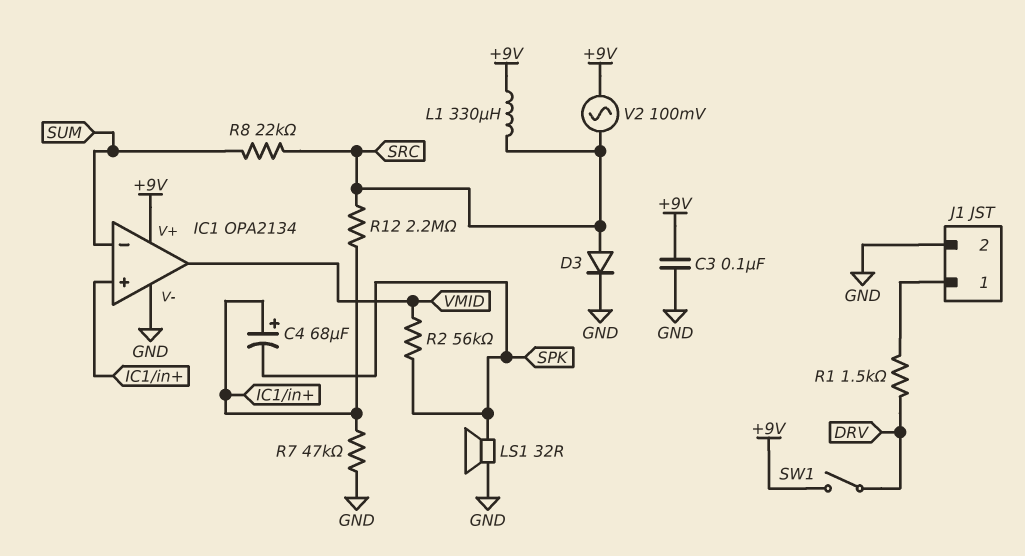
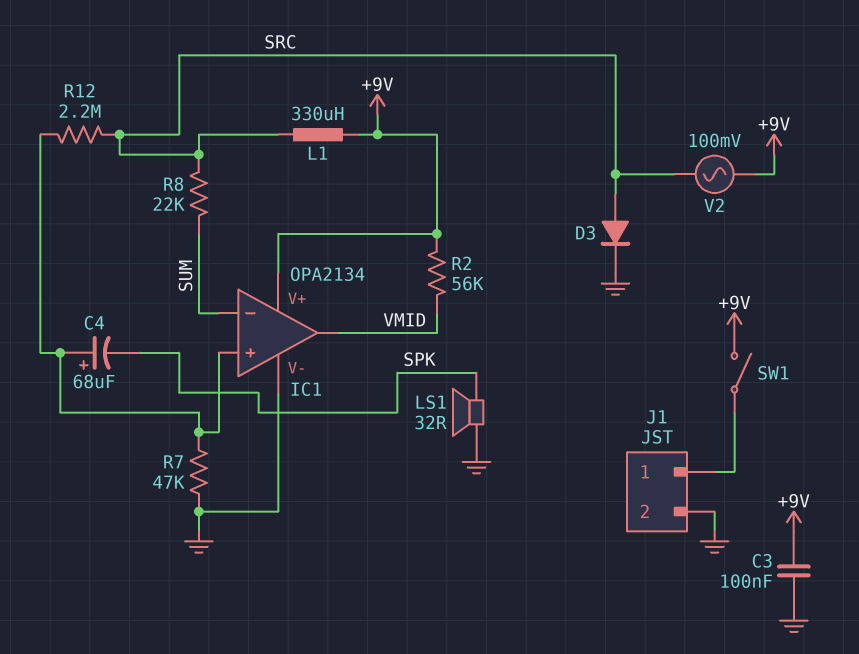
R1: 1.5k (DRV, J1/1) -> none
R2: 56k (SPK, VMID) -> 56k (+9V, VMID)
SW1: switch (+9V, DRV) -> switch (+9V, J1/1)

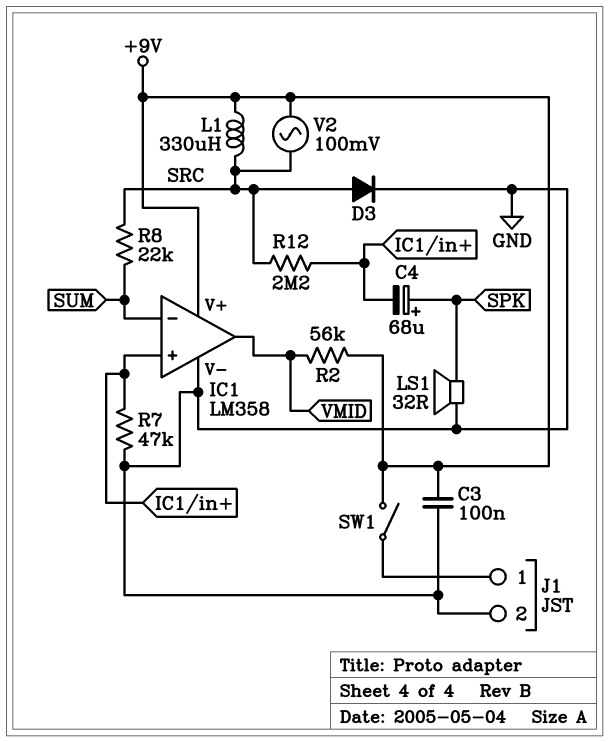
C4: 68uF (plus IC1/in+, minus SPK) -> 68uF (plus SPK, minus IC1/in+)
IC1: OPA2134 -> LM358

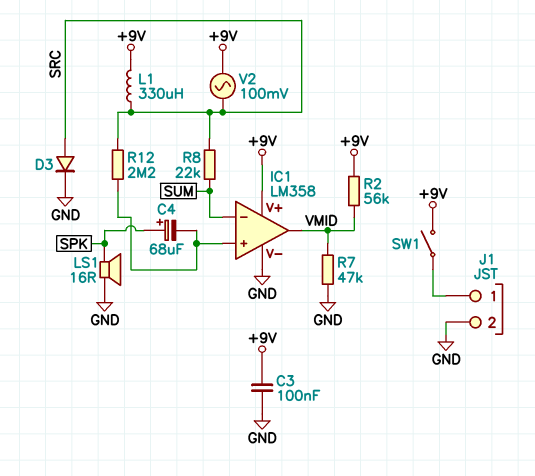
LS1: speaker 32R (GND, SPK) -> speaker 16R (GND, SPK)
R7: 47k (GND, IC1/in+) -> 47k (GND, VMID)

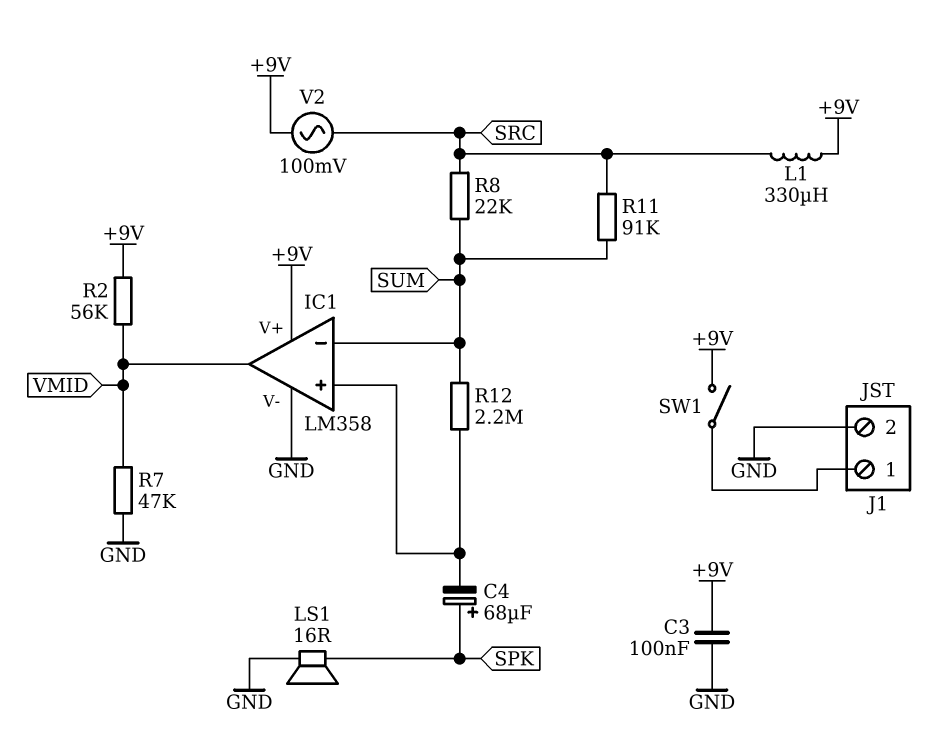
D3: diode (A SRC, K GND) -> none
R11: none -> 91k (SRC, SUM)
R12: 2.2M (IC1/in+, SRC) -> 2.2M (IC1/in+, SUM)

